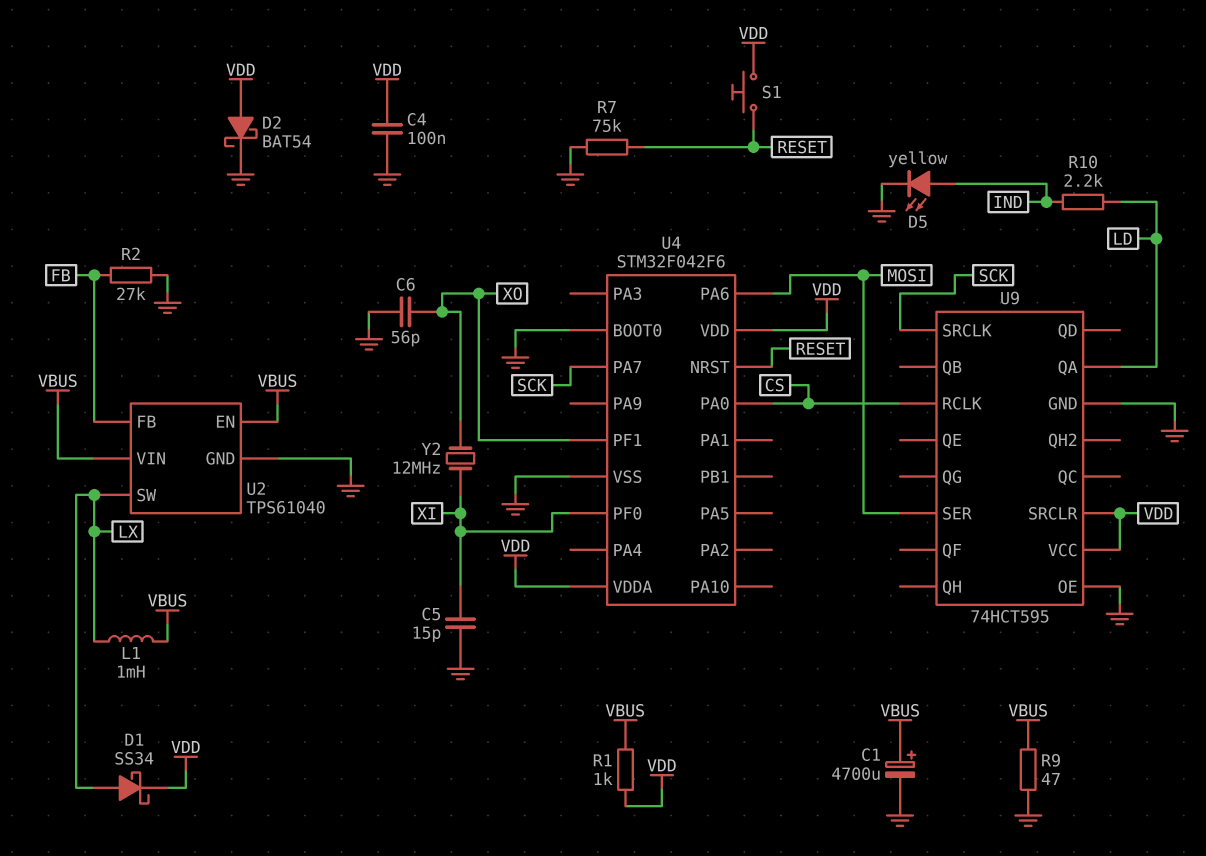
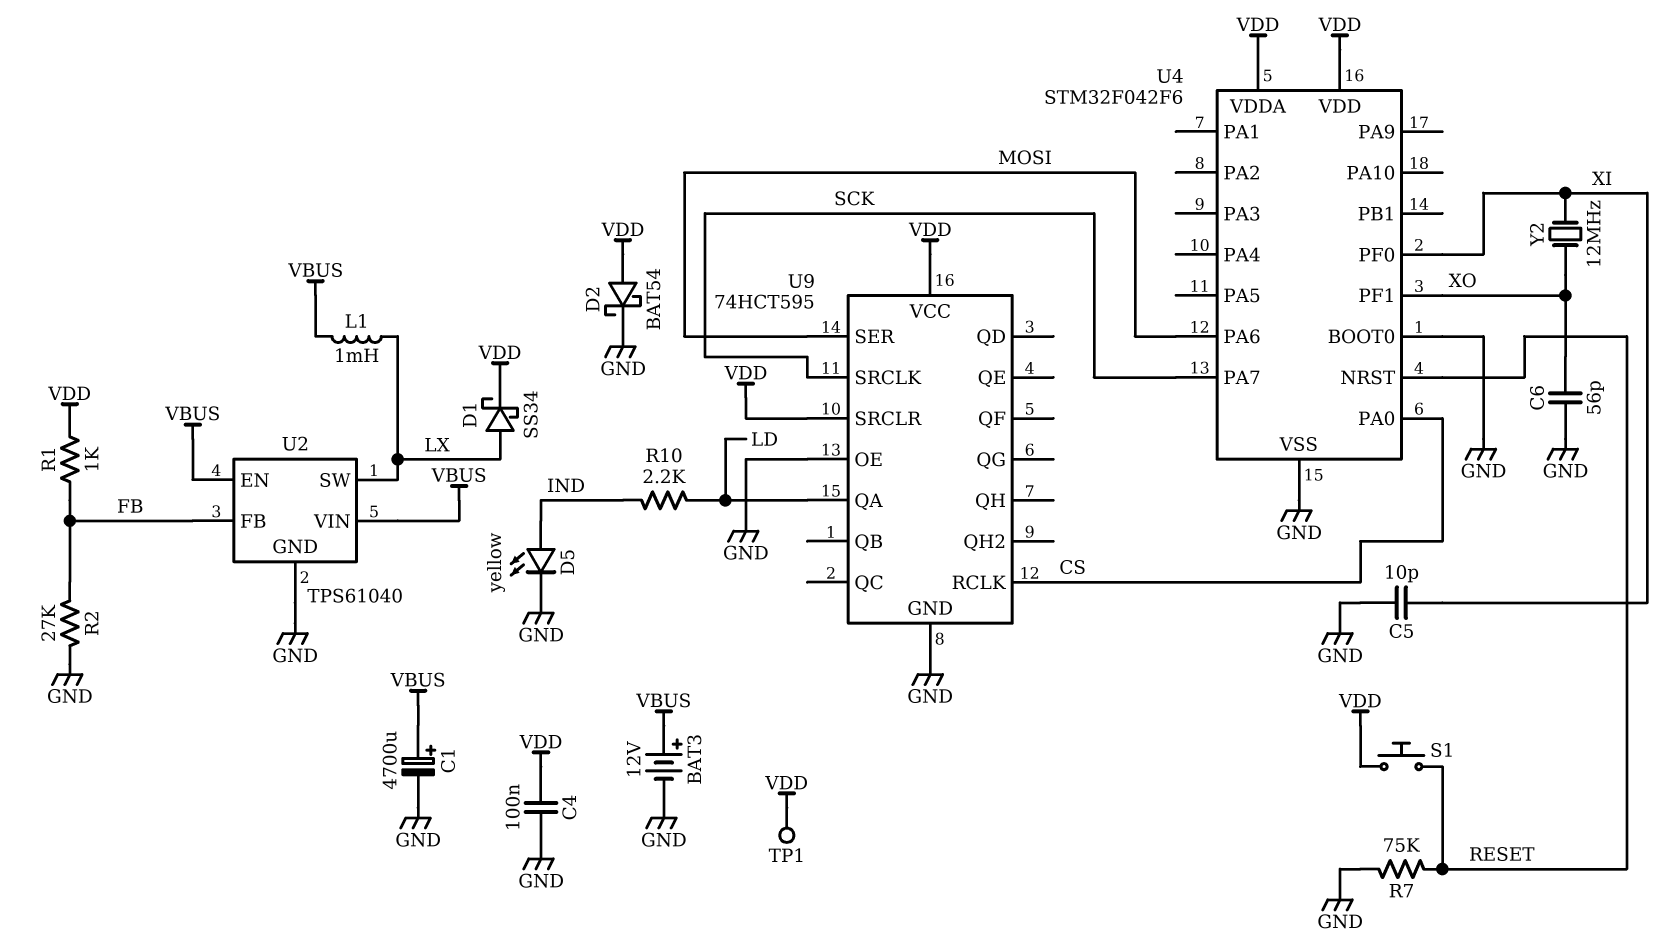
BAT3: none -> 12V (plus VBUS, minus GND)
C5: 15pF (GND, XI) -> 10pF (GND, XI)
R1: 1k (VBUS, VDD) -> 1k (FB, VDD)
R9: 47 (GND, VBUS) -> none
TP1: none -> test point (VDD)

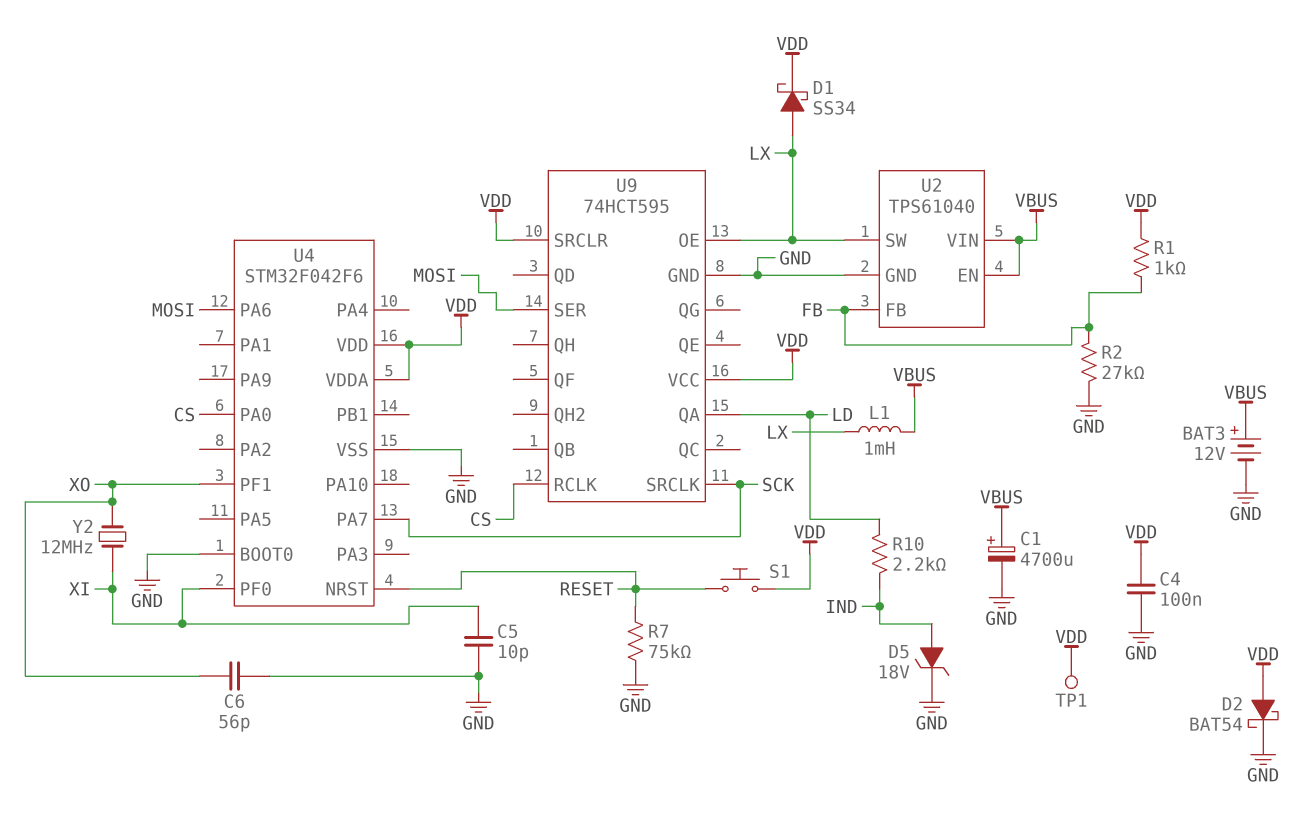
D5: LED yellow (A IND, K GND) -> zener 18V (A IND, K GND)
U9 pin OE: GND -> LX

